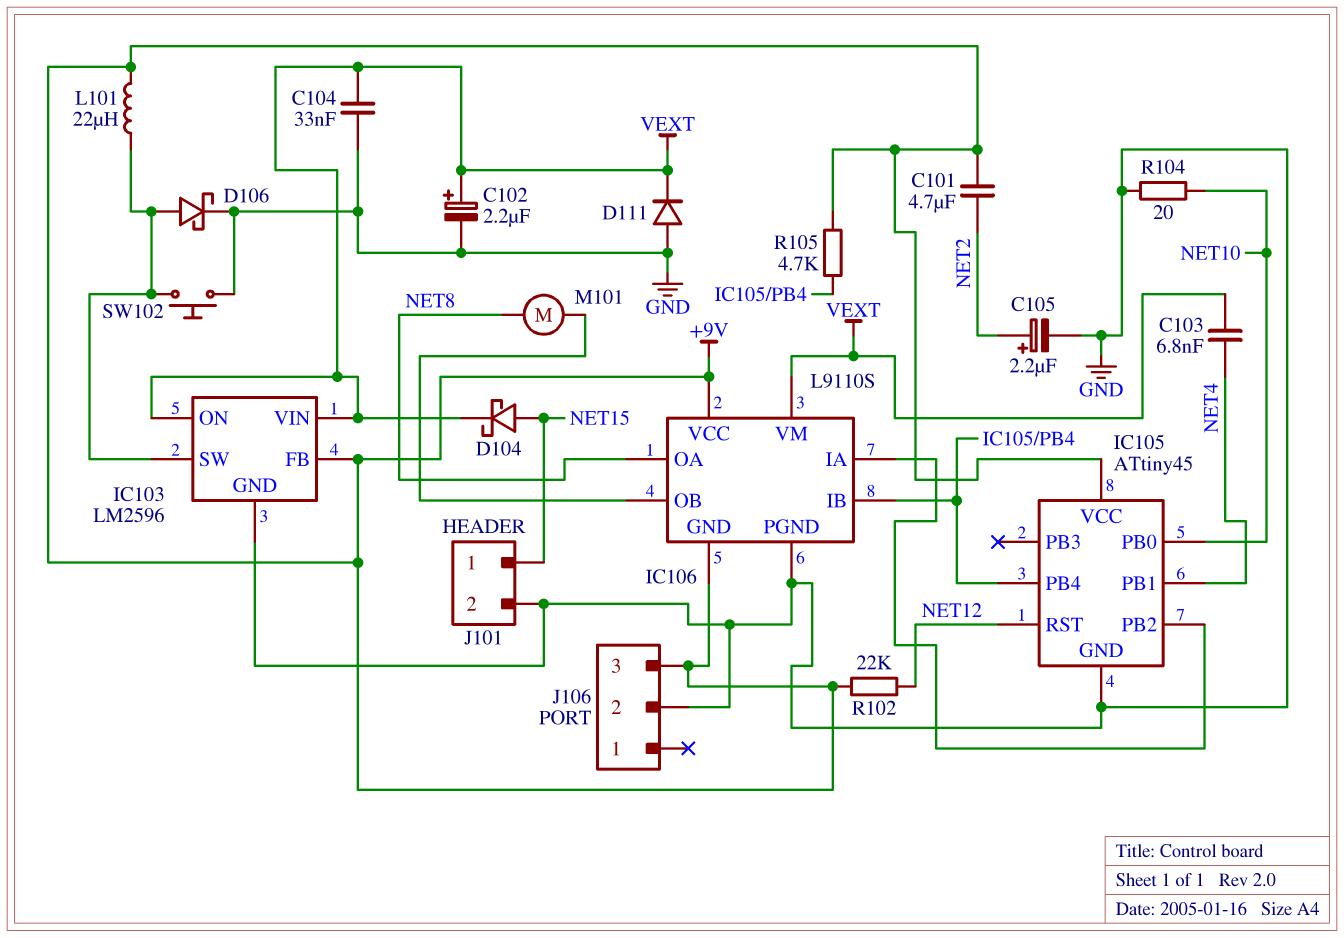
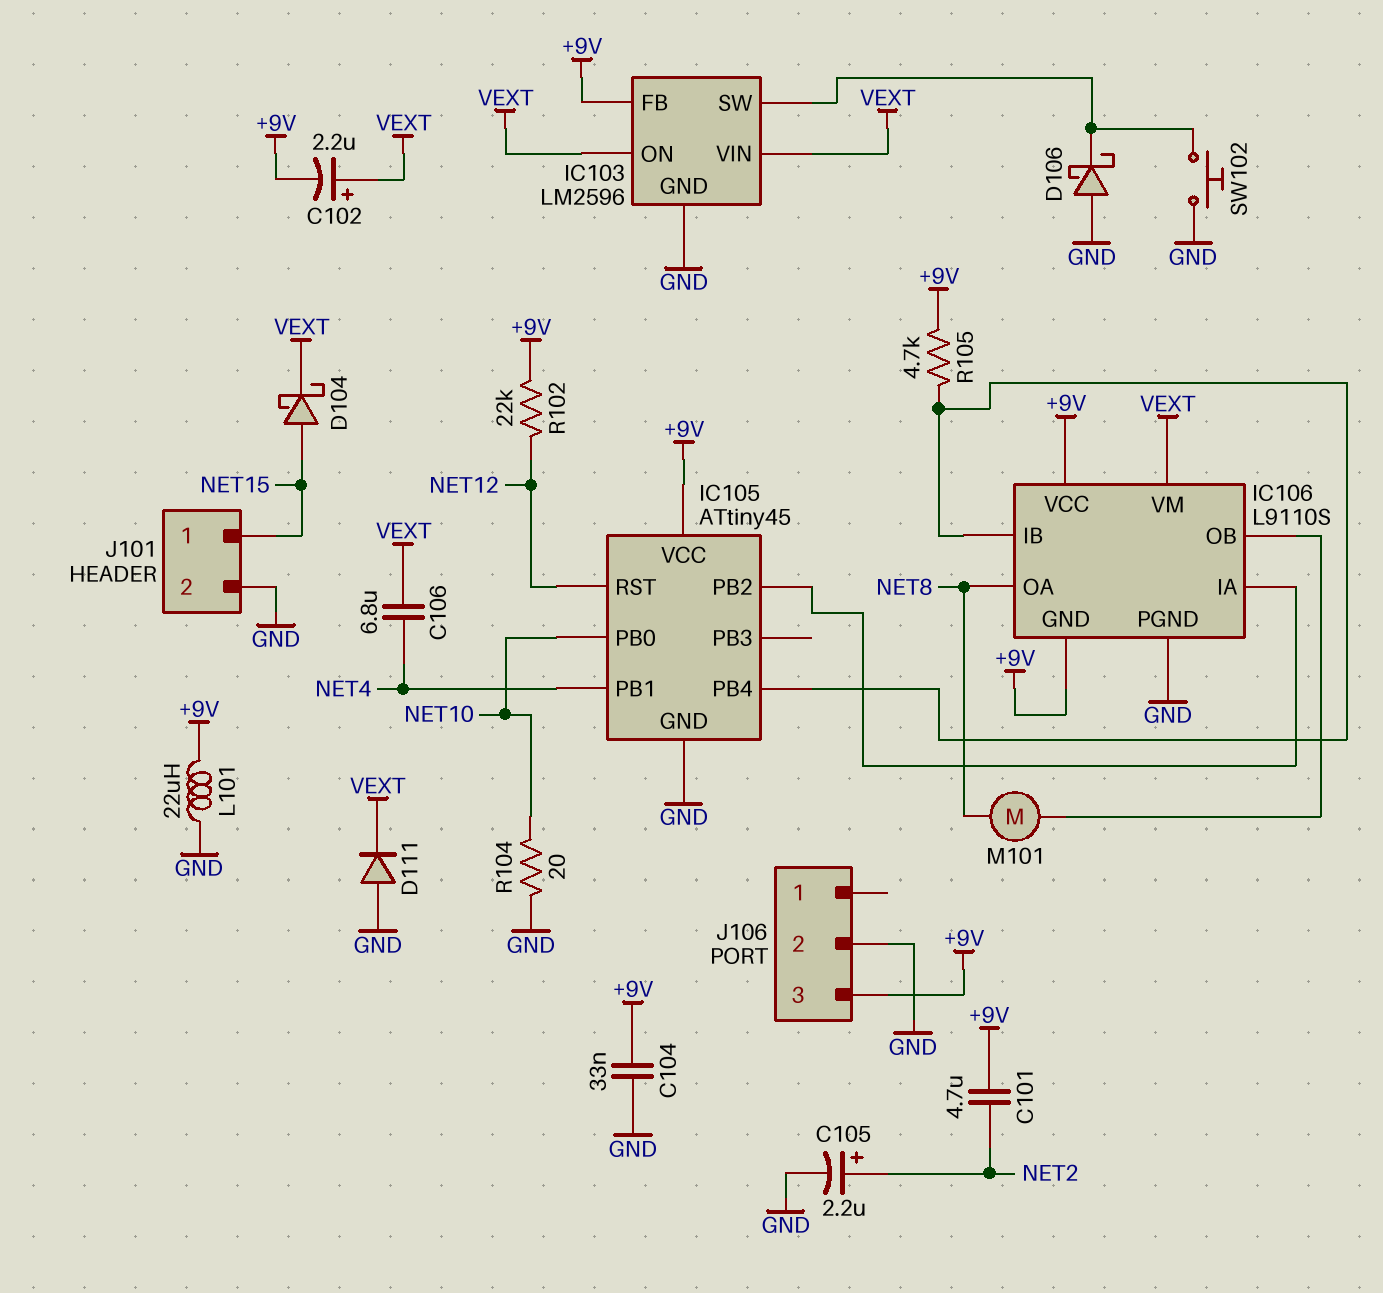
C102: 2.2uF (plus VEXT, minus GND) -> 2.2uF (plus VEXT, minus +9V)
C103: 6.8nF (NET4, VEXT) -> none
C104: 33nF (GND, VEXT) -> 33nF (+9V, GND)
C106: none -> 6.8uF (NET4, VEXT)
D106: schottky (A IC103/SW, K GND) -> schottky (A GND, K IC103/SW)
L101: 22uH (+9V, IC103/SW) -> 22uH (+9V, GND)

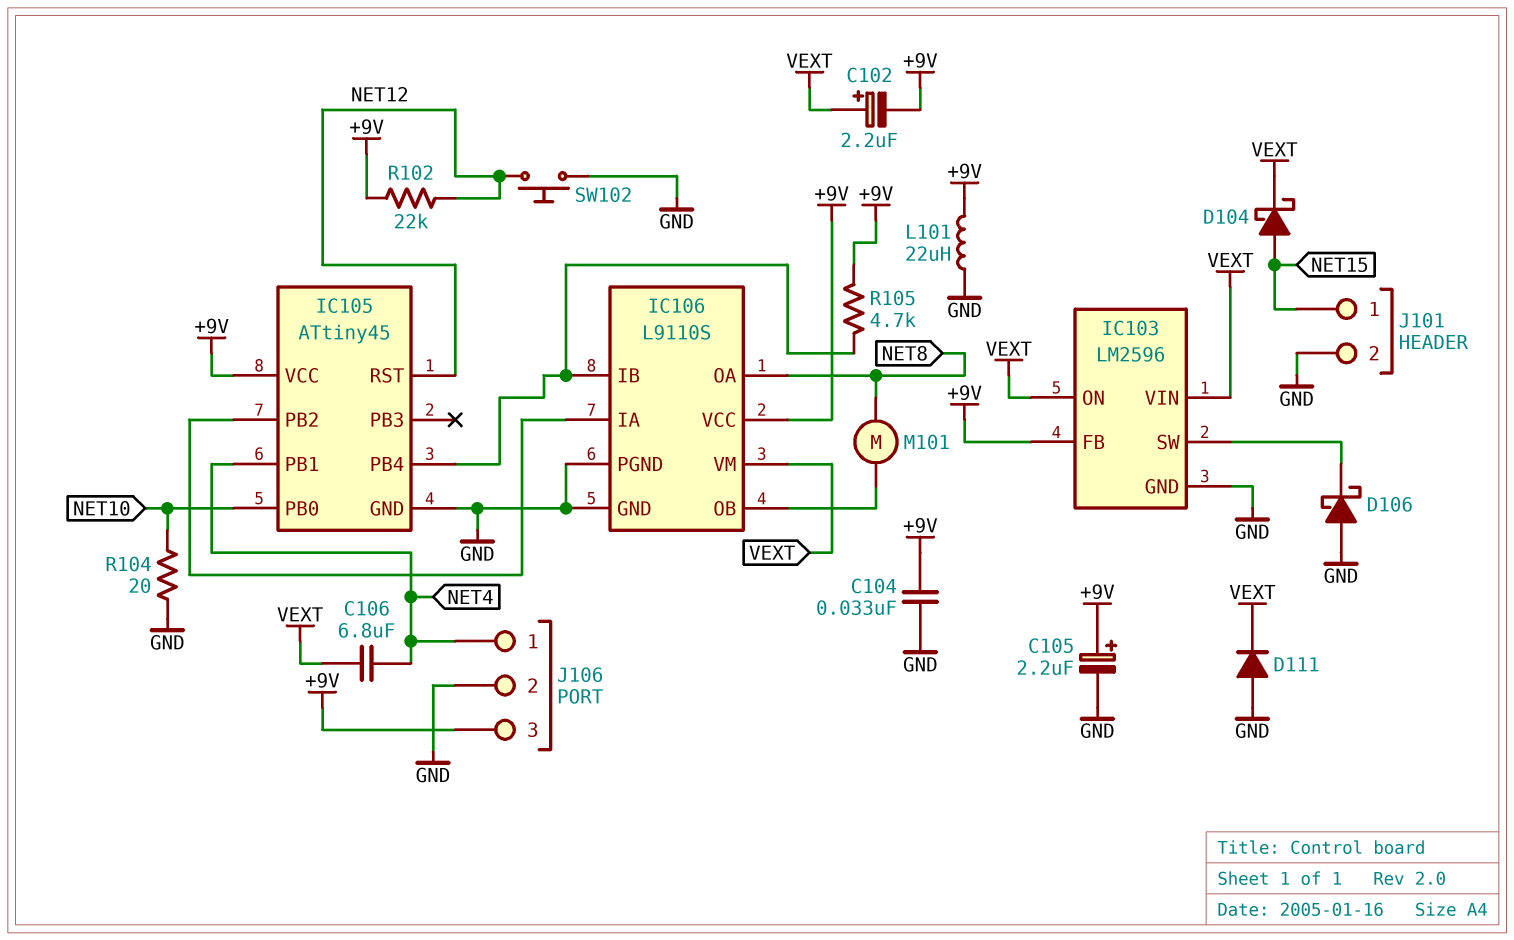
C101: 4.7uF (+9V, NET2) -> none
C105: 2.2uF (plus NET2, minus GND) -> 2.2uF (plus +9V, minus GND)
IC106 pin GND: +9V -> GND
J106 pin 1: none -> NET4
SW102: button (GND, IC103/SW) -> button (GND, NET12)

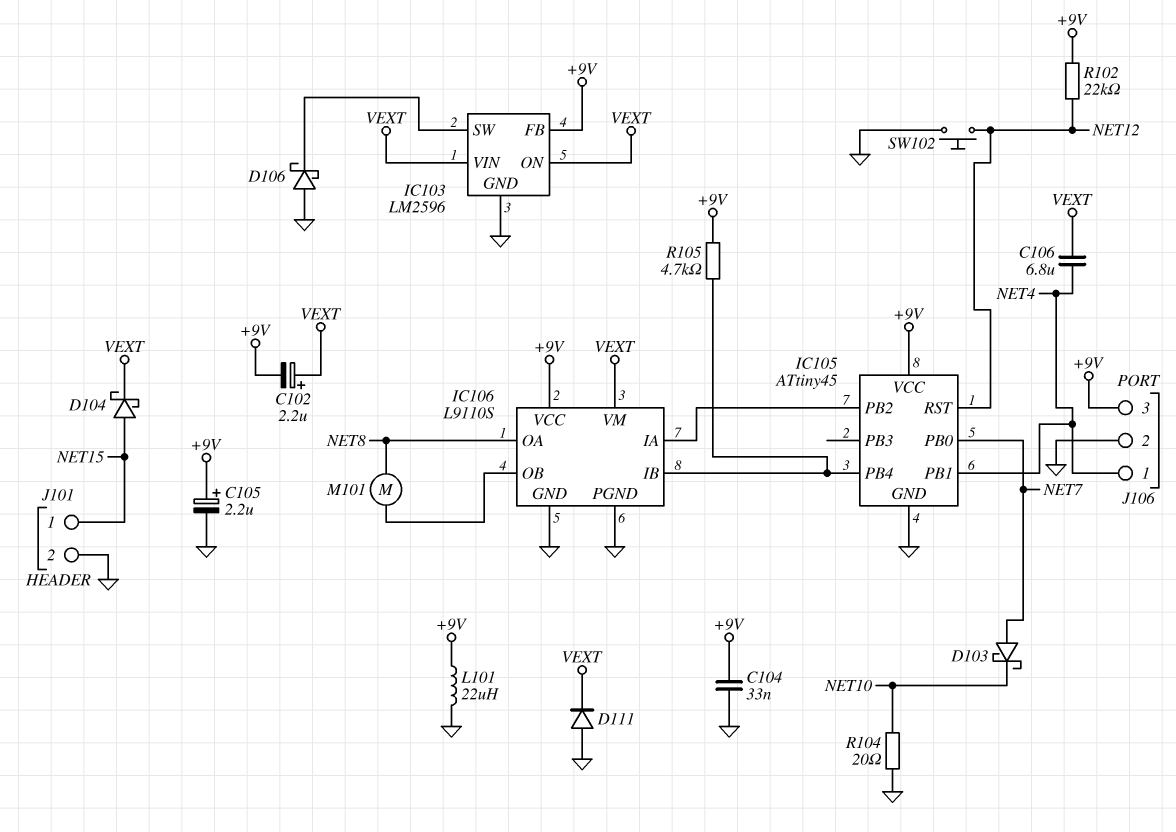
D103: none -> schottky (A NET7, K NET10)
IC105 pin PB0: NET10 -> NET7

